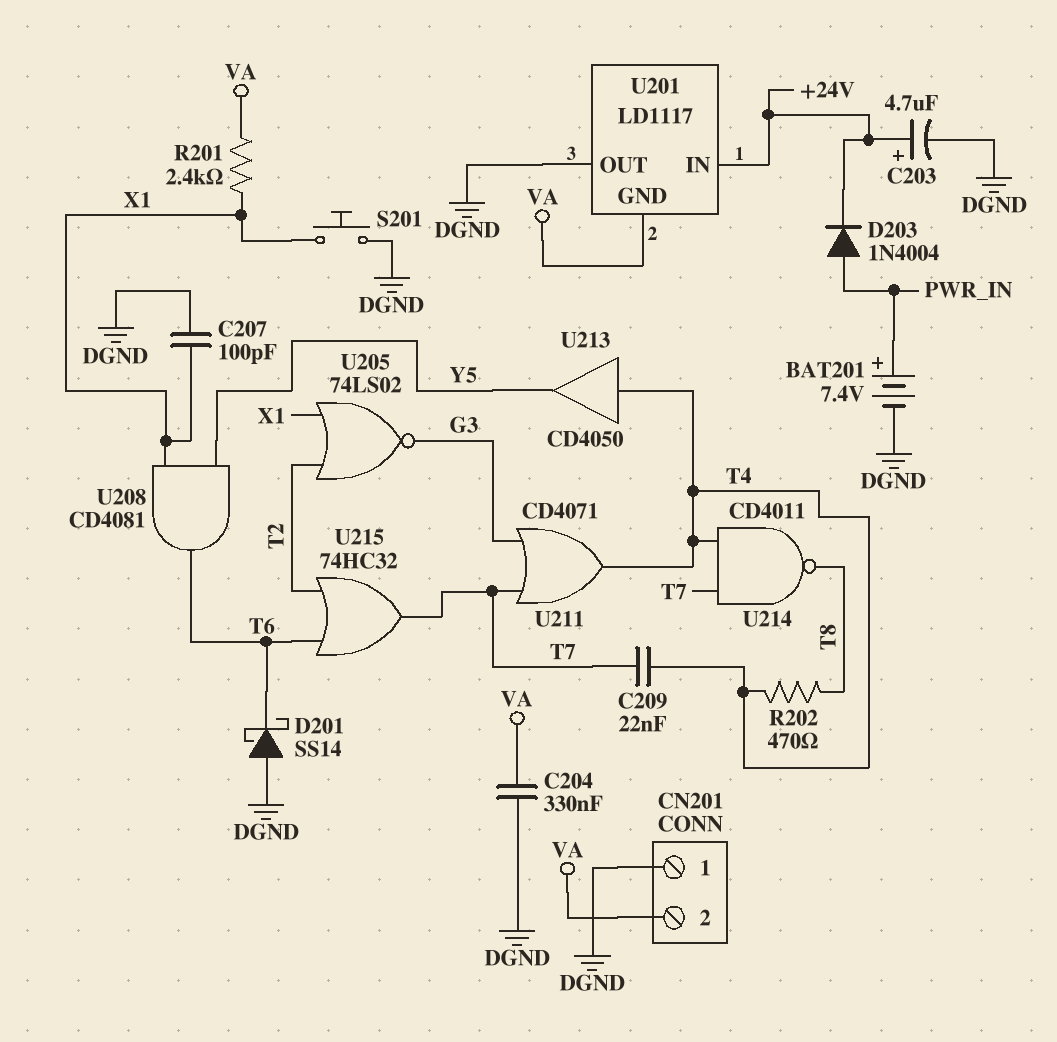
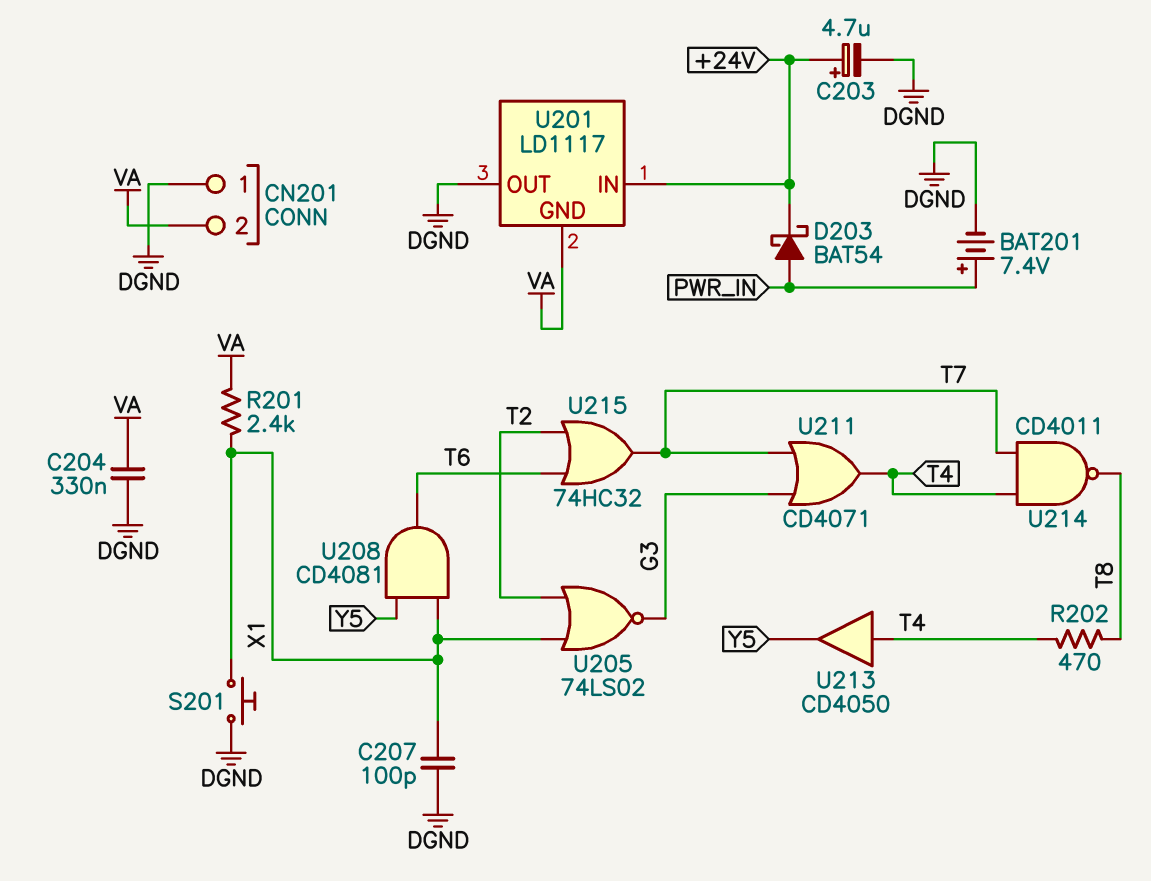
C209: 22nF (T4, T7) -> none
D201: schottky SS14 (A DGND, K T6) -> none
D203: diode 1N4004 (A PWR_IN, K +24V) -> schottky BAT54 (A PWR_IN, K +24V)

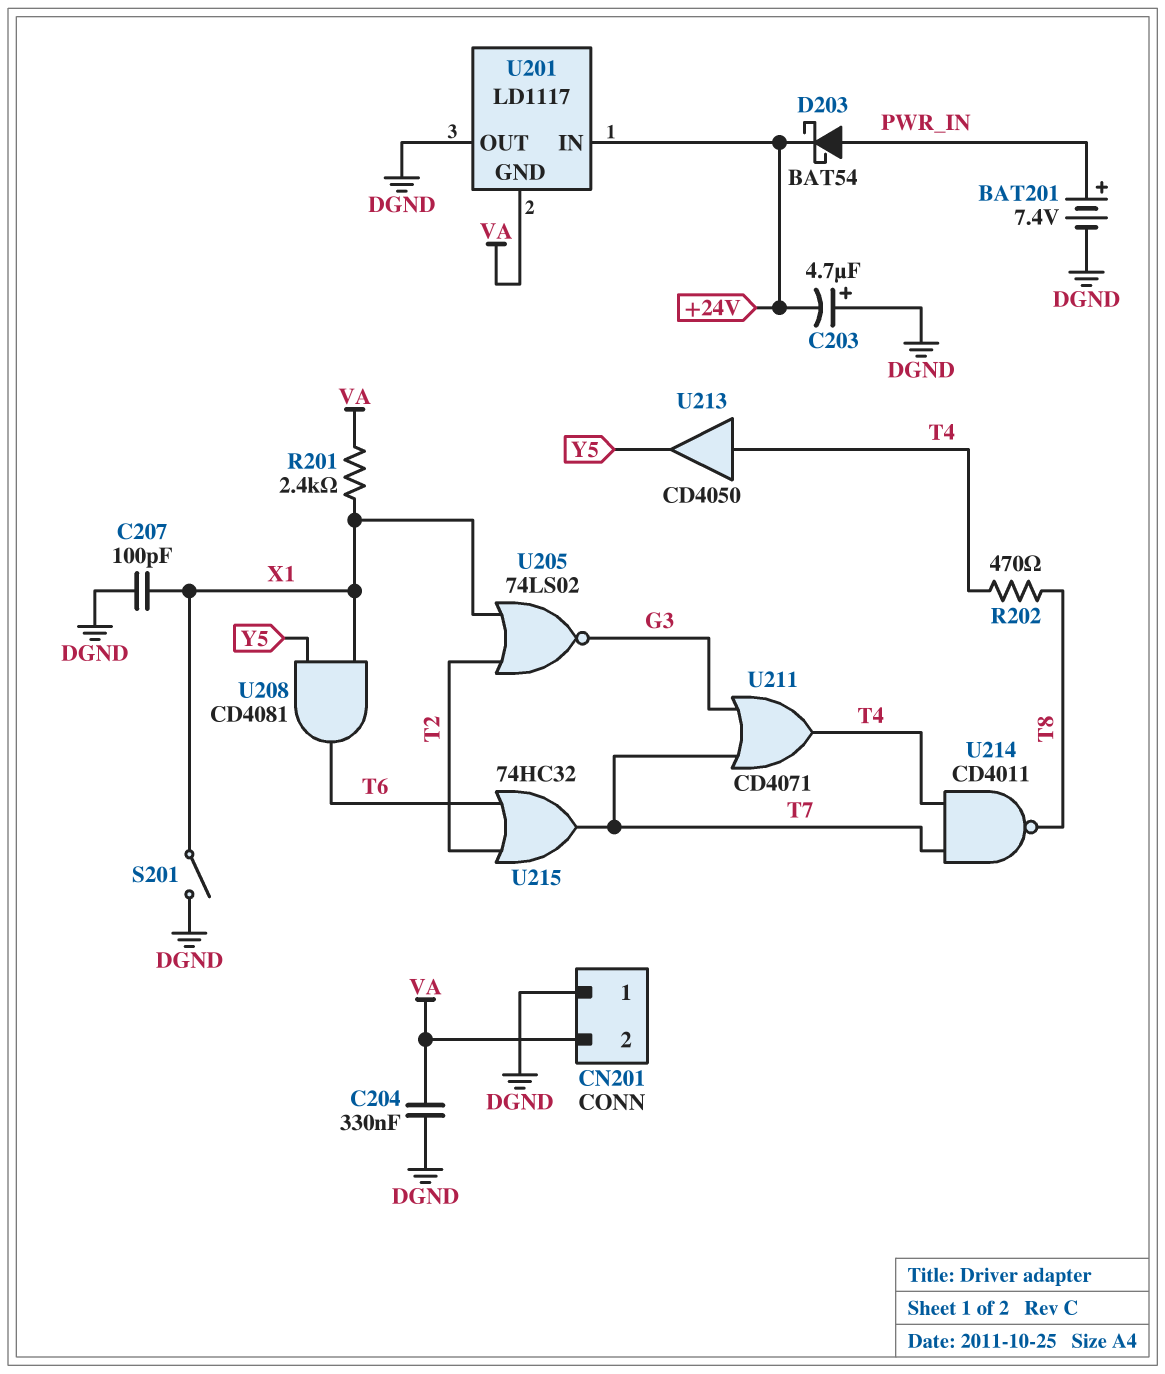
C203: 4.7uF (plus +24V, minus DGND) -> 4.7uF (plus DGND, minus +24V)
S201: button (DGND, X1) -> switch (DGND, X1)

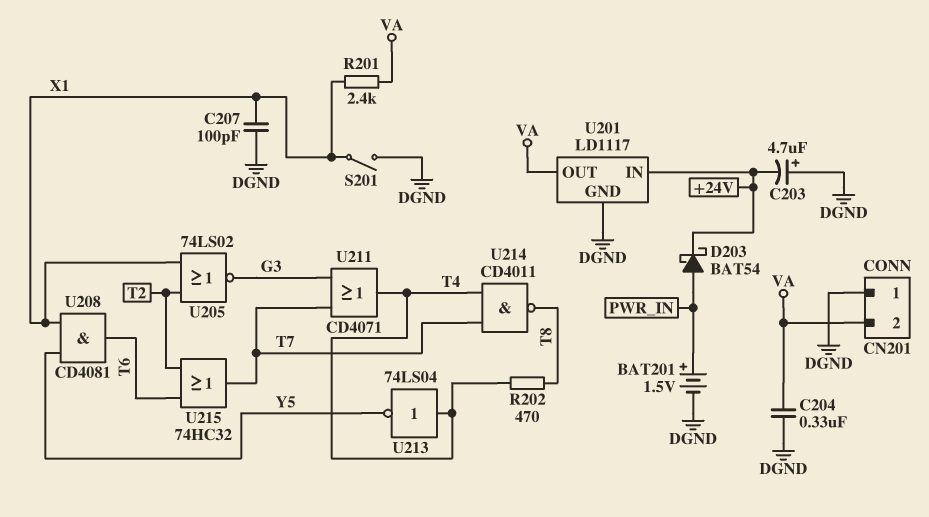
BAT201: 7.4V (plus PWR_IN, minus DGND) -> 1.5V (plus PWR_IN, minus DGND)
U201 pin GND: VA -> DGND
U201 pin OUT: DGND -> VA
U213: buffer CD4050 (in T4, out Y5) -> NOT 74LS04 (in T4, out Y5)

